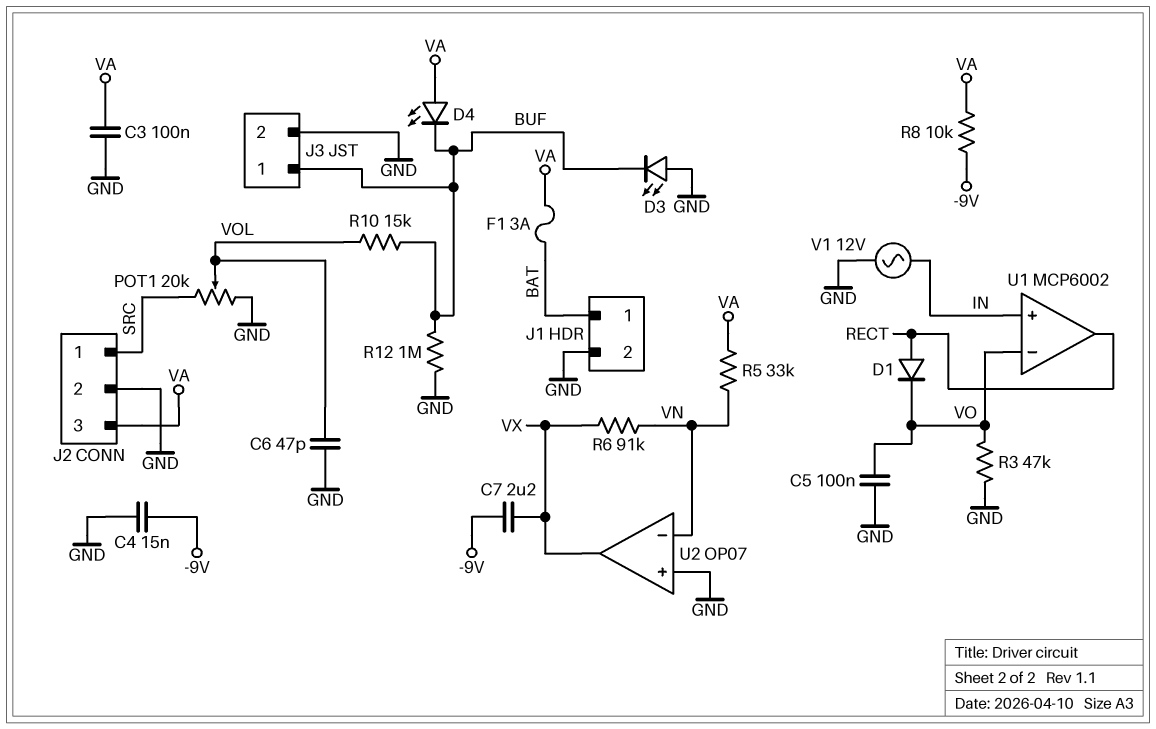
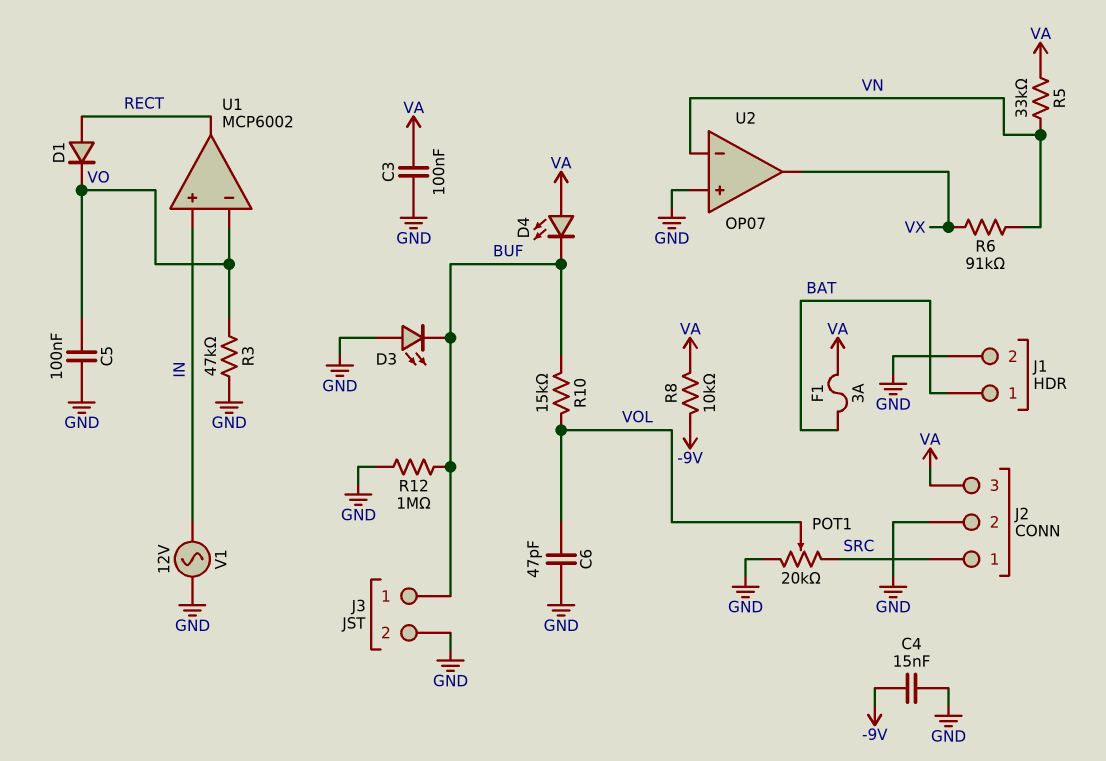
C7: 2.2uF (-9V, VX) -> none

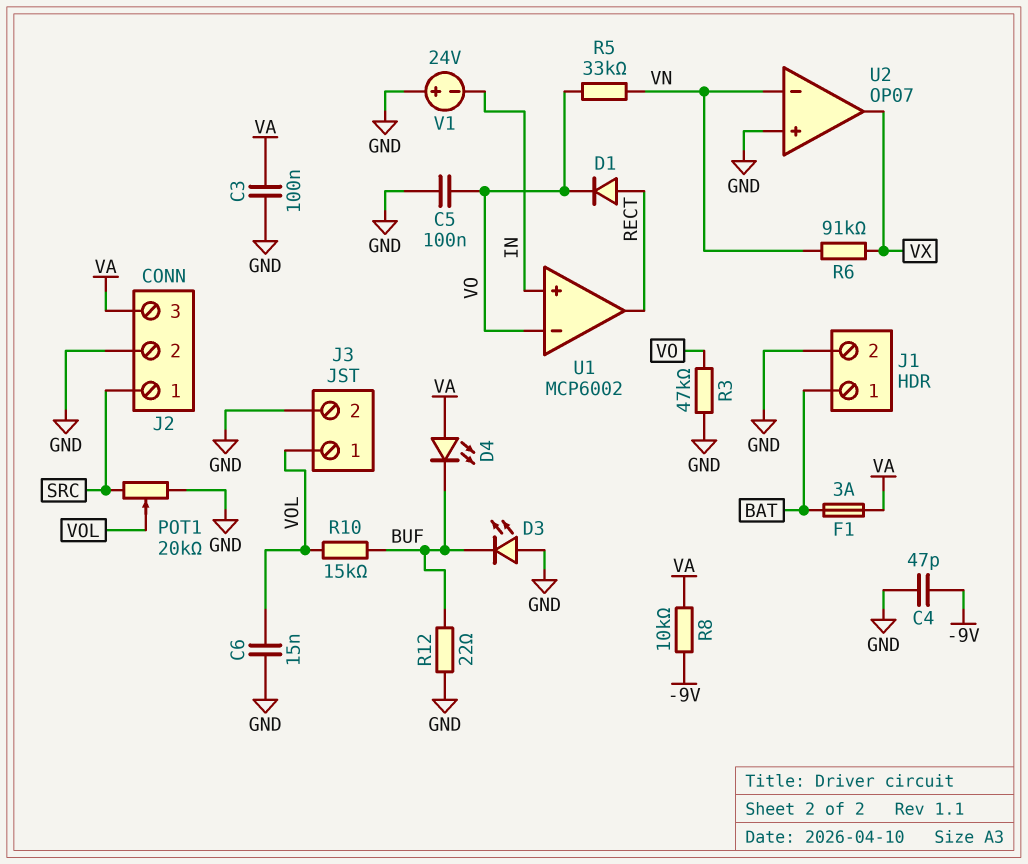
C4: 15nF (-9V, GND) -> 47pF (-9V, GND)
C6: 47pF (GND, VOL) -> 15nF (GND, VOL)
J3 pin 1: BUF -> VOL
R5: 33k (VA, VN) -> 33k (VN, VO)
R12: 1M (BUF, GND) -> 22 (BUF, GND)
V1: AC 12V (GND, IN) -> 24V (plus GND, minus IN)

